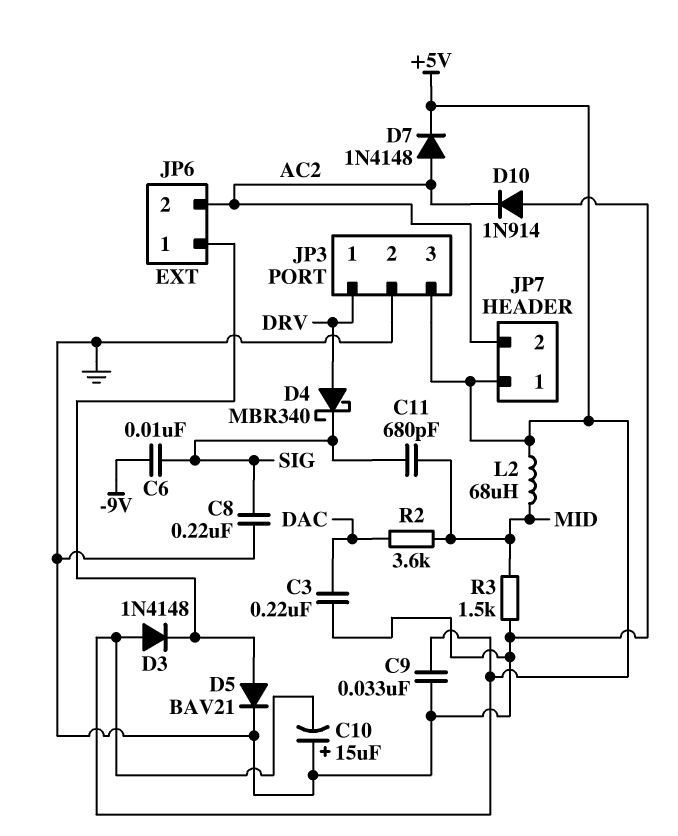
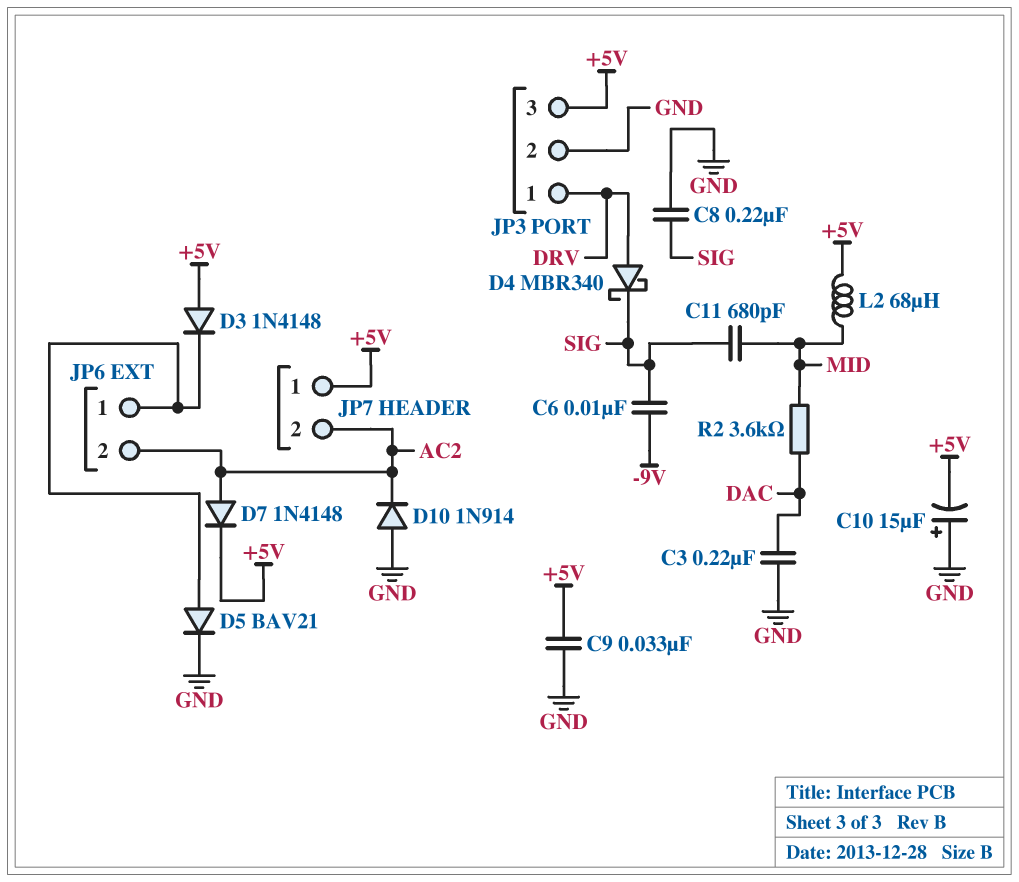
R3: 1.5k (GND, MID) -> none

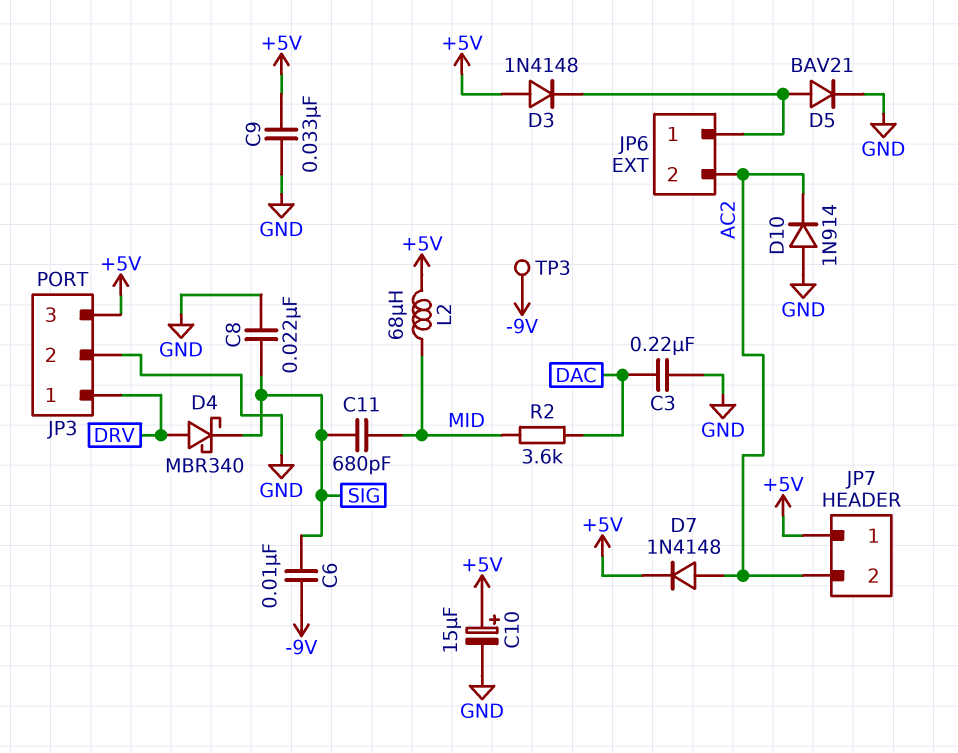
C8: 220nF (GND, SIG) -> 22nF (GND, SIG)
C10: 15uF (plus GND, minus +5V) -> 15uF (plus +5V, minus GND)
TP3: none -> test point (-9V)

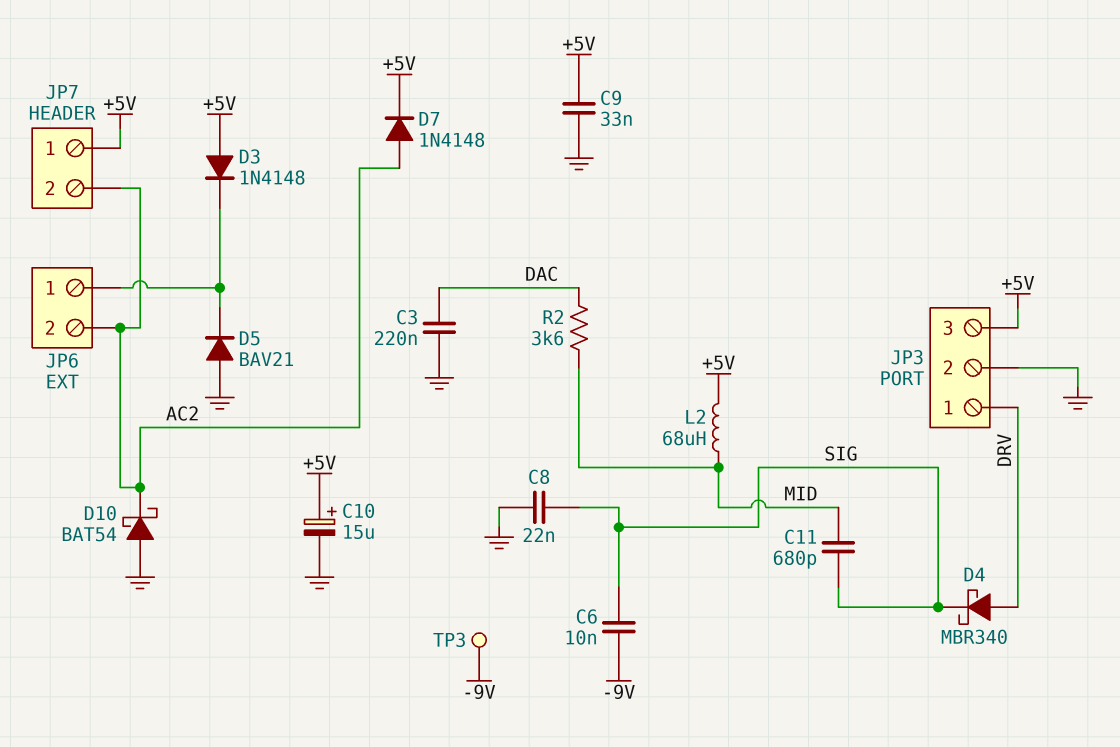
D5: diode BAV21 (A JP6/1, K GND) -> diode BAV21 (A GND, K JP6/1)
D10: diode 1N914 (A GND, K AC2) -> schottky BAT54 (A GND, K AC2)

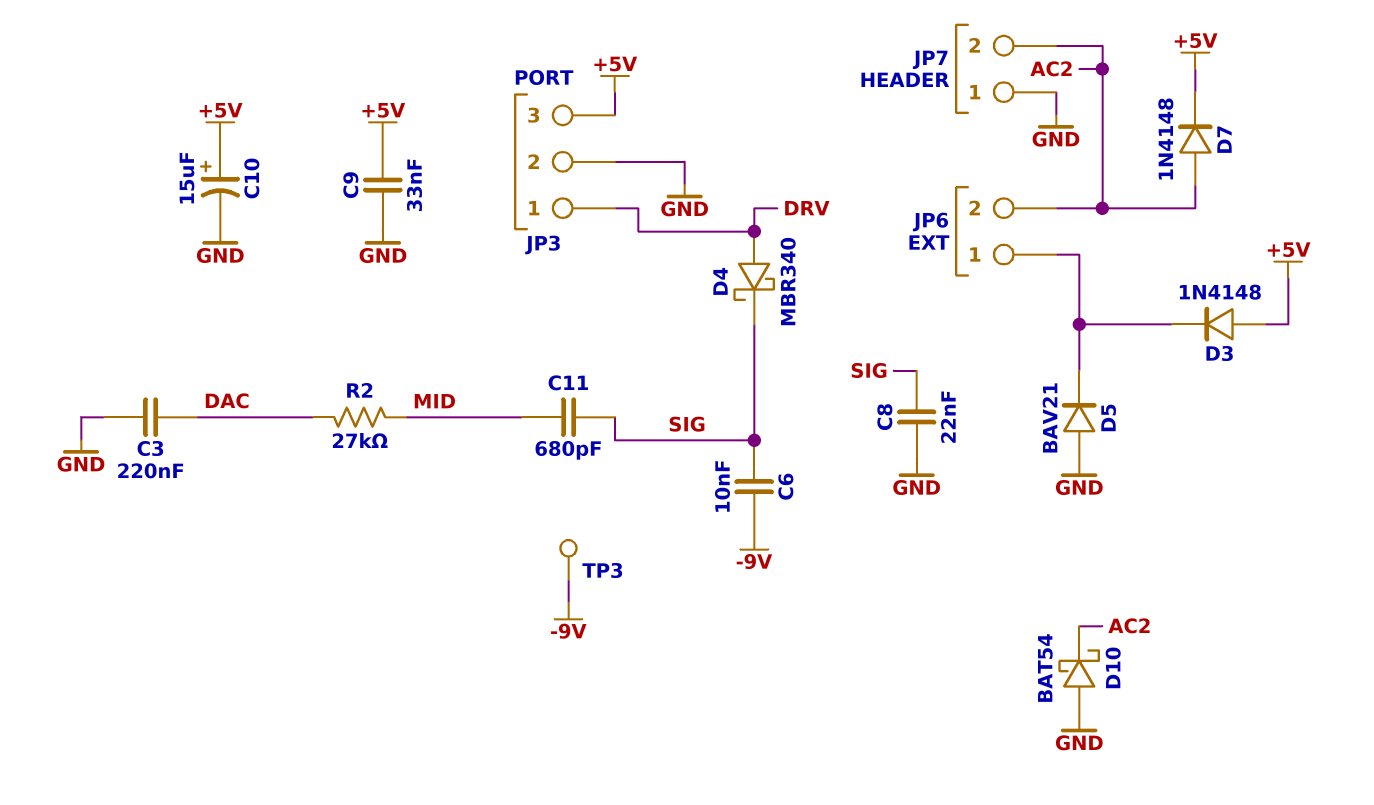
JP7 pin 1: +5V -> GND
L2: 68uH (+5V, MID) -> none
R2: 3.6k (DAC, MID) -> 27k (DAC, MID)

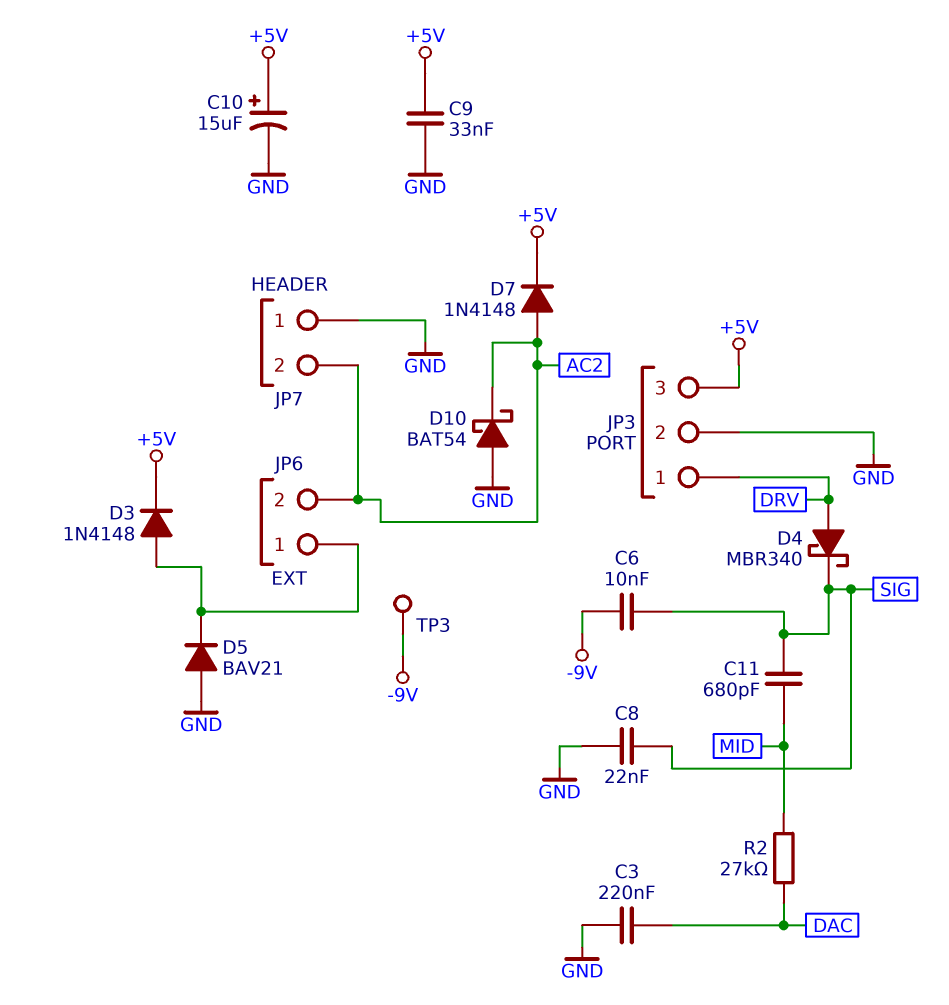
D3: diode 1N4148 (A +5V, K JP6/1) -> diode 1N4148 (A JP6/1, K +5V)

